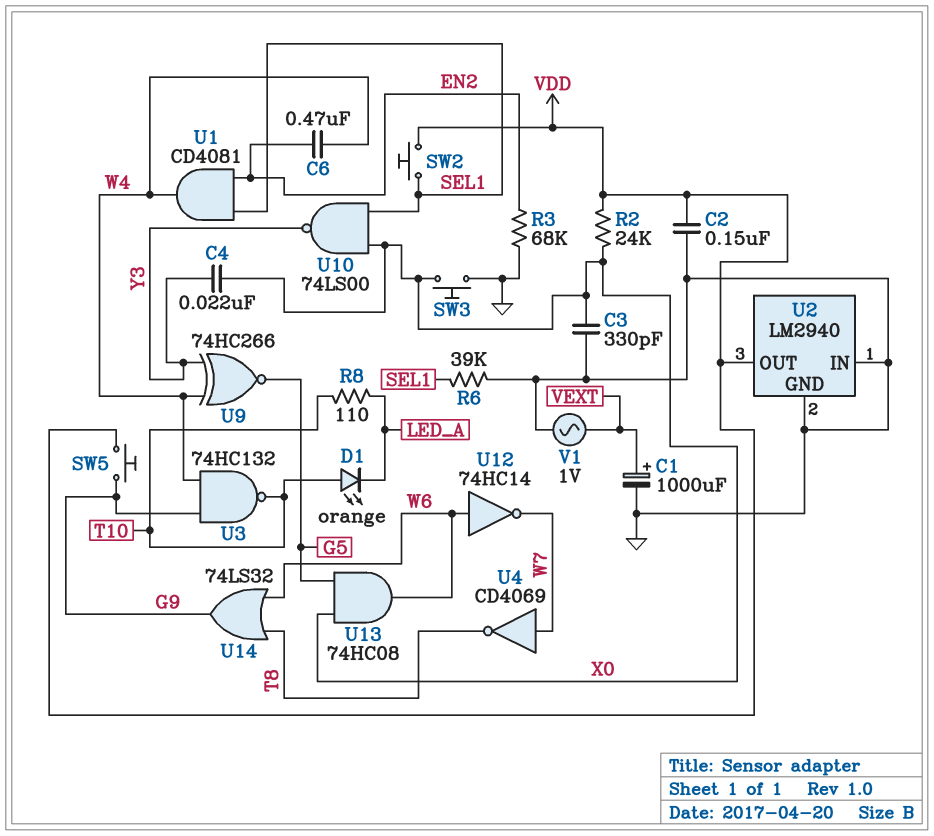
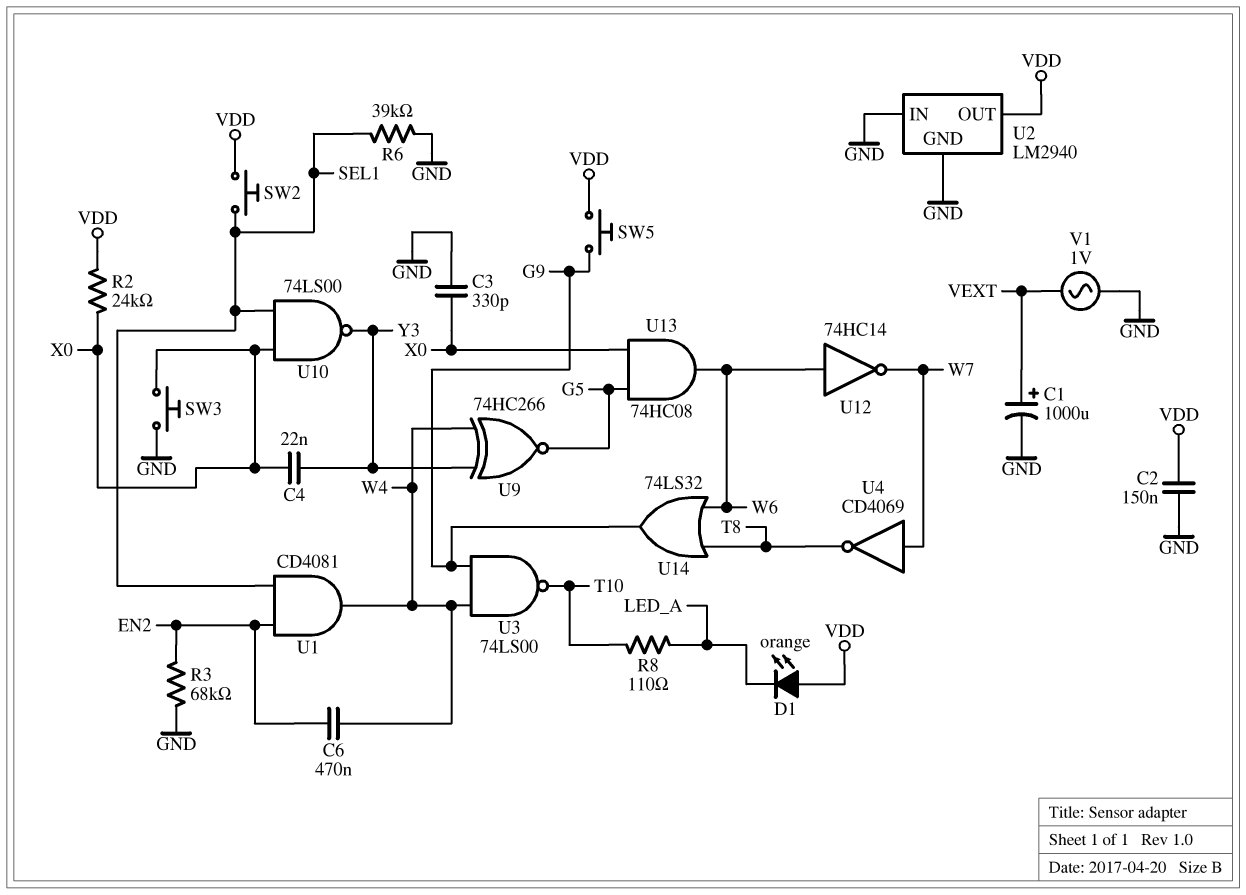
D1: LED orange (A T10, K LED_A) -> LED orange (A VDD, K LED_A)
U3: NAND 74HC132 (in G9, in W4, out T10) -> NAND 74LS00 (in G9, in W4, out T10)

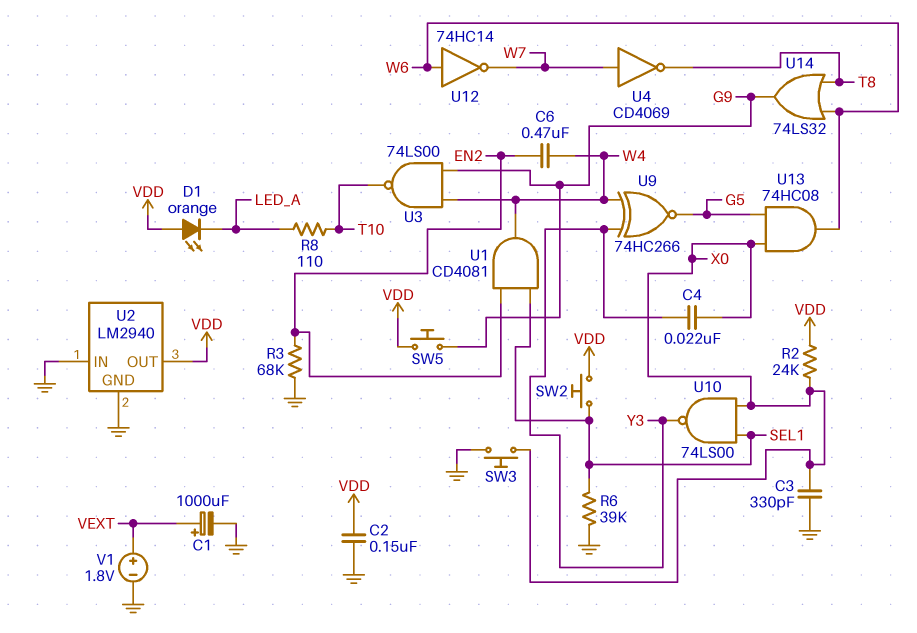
V1: AC 1V (GND, VEXT) -> 1.8V (plus VEXT, minus GND)

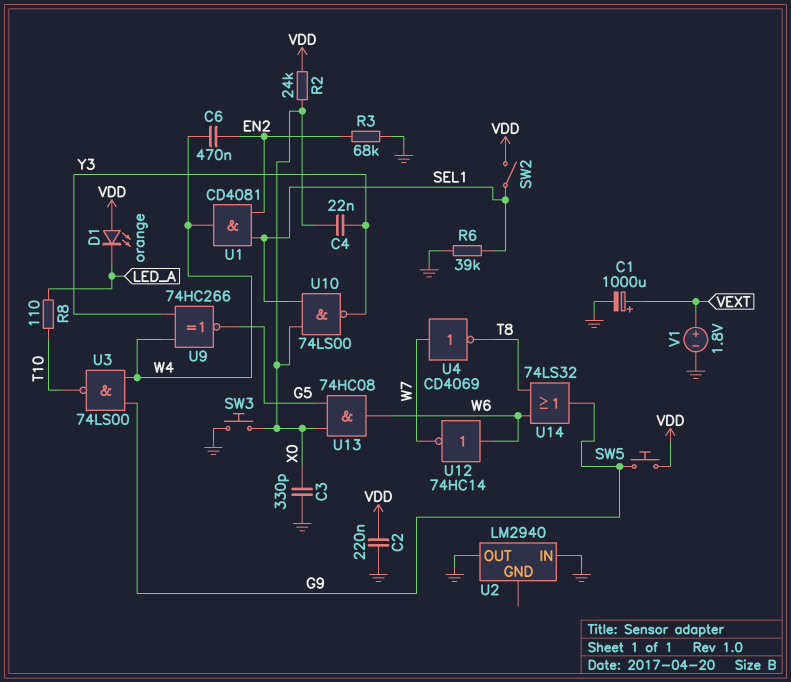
C2: 150nF (GND, VDD) -> 220nF (GND, VDD)
SW2: button (SEL1, VDD) -> switch (SEL1, VDD)
U2 pin GND: GND -> none
U2 pin OUT: VDD -> GND

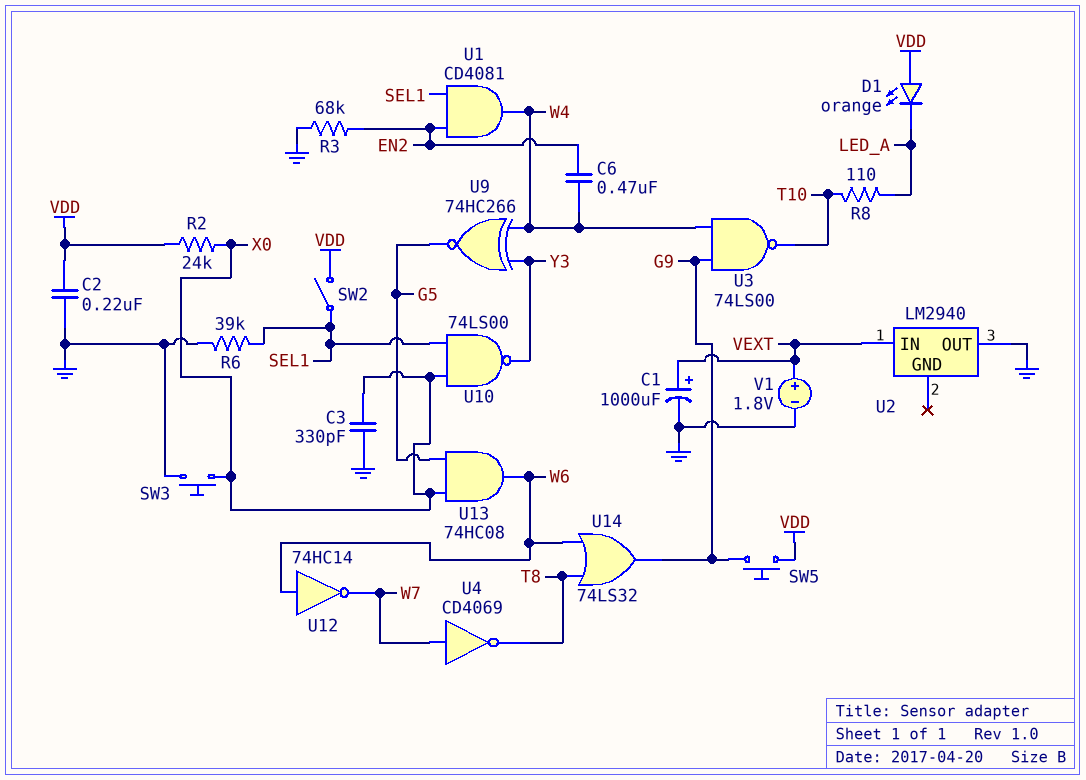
C4: 22nF (X0, Y3) -> none
U2 pin IN: GND -> VEXT

